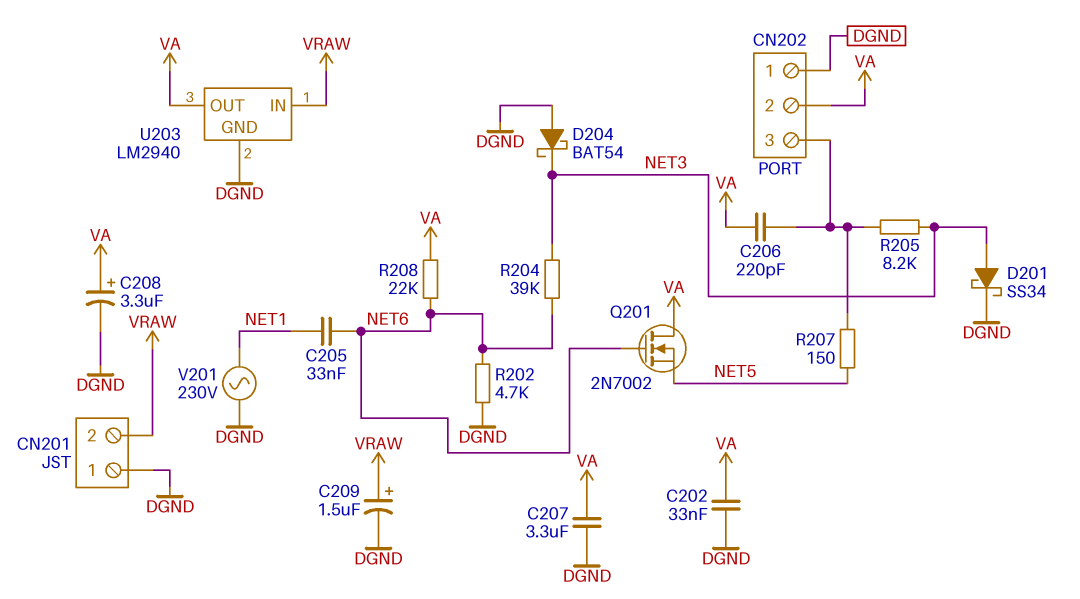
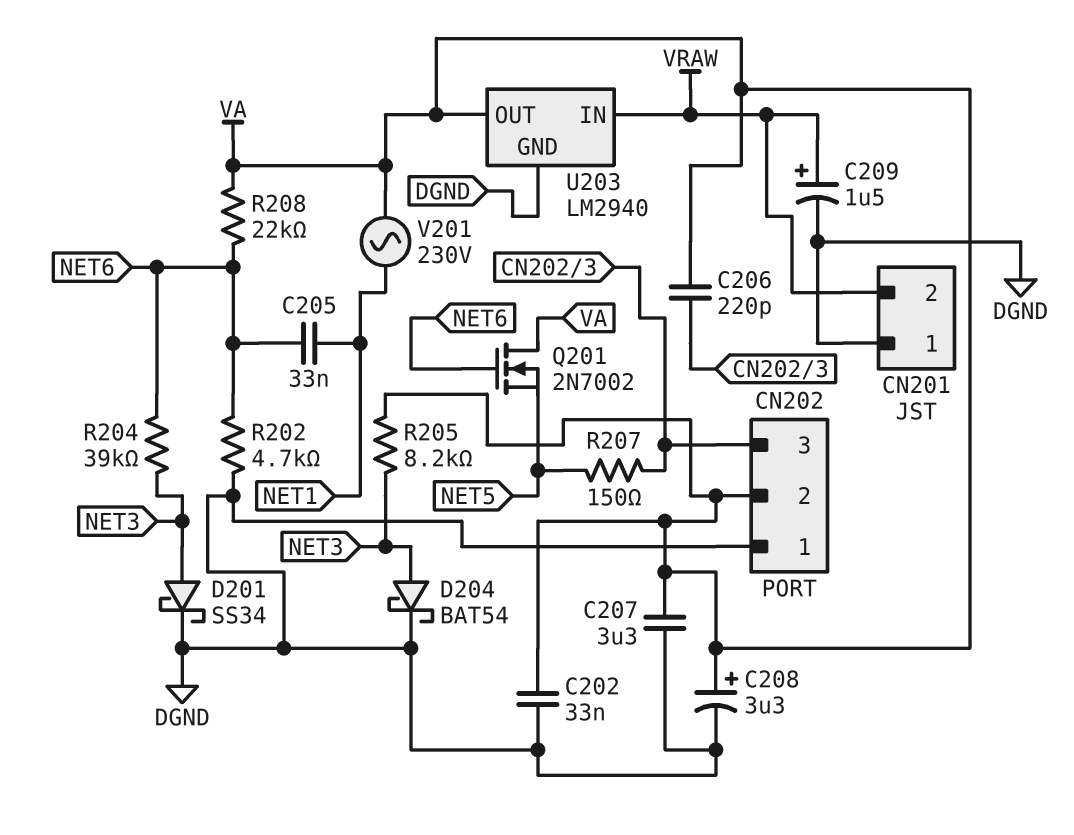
D204: schottky BAT54 (A DGND, K NET3) -> schottky BAT54 (A NET3, K DGND)
R205: 8.2k (CN202/3, NET3) -> 8.2k (NET3, VA)
V201: AC 230V (DGND, NET1) -> AC 230V (NET1, VA)

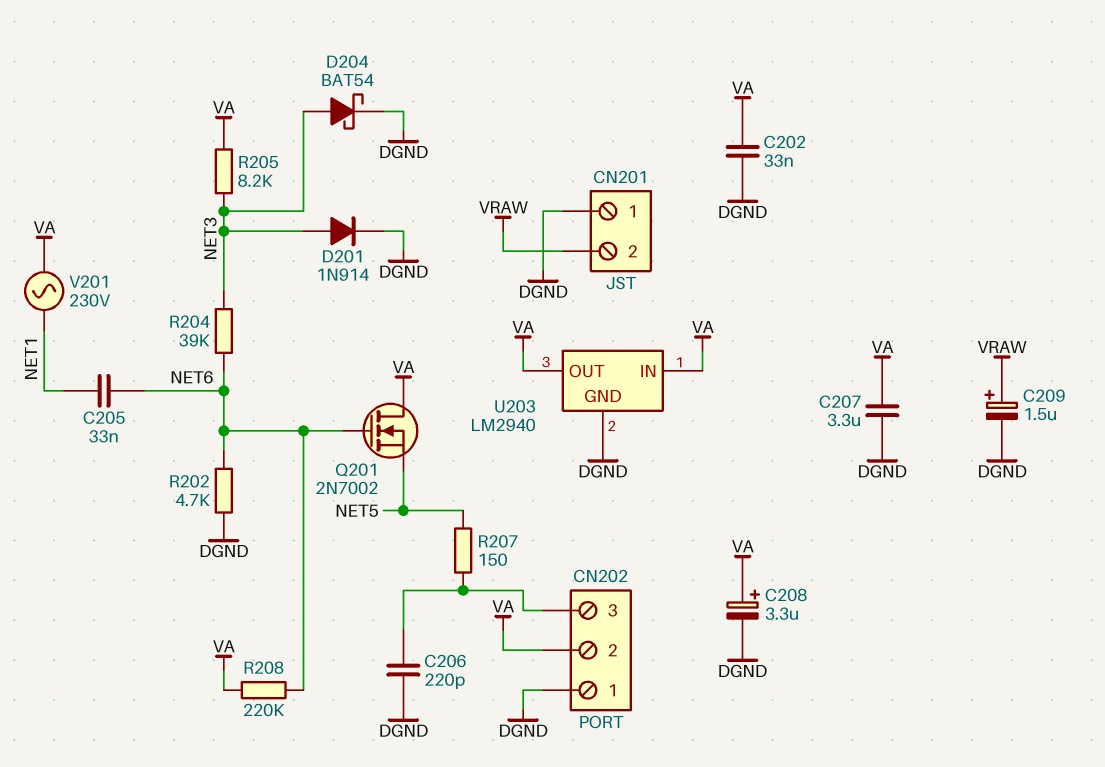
C206: 220pF (CN202/3, VA) -> 220pF (CN202/3, DGND)
D201: schottky SS34 (A NET3, K DGND) -> diode 1N914 (A NET3, K DGND)
R208: 22k (NET6, VA) -> 220k (NET6, VA)
U203 pin IN: VRAW -> VA

